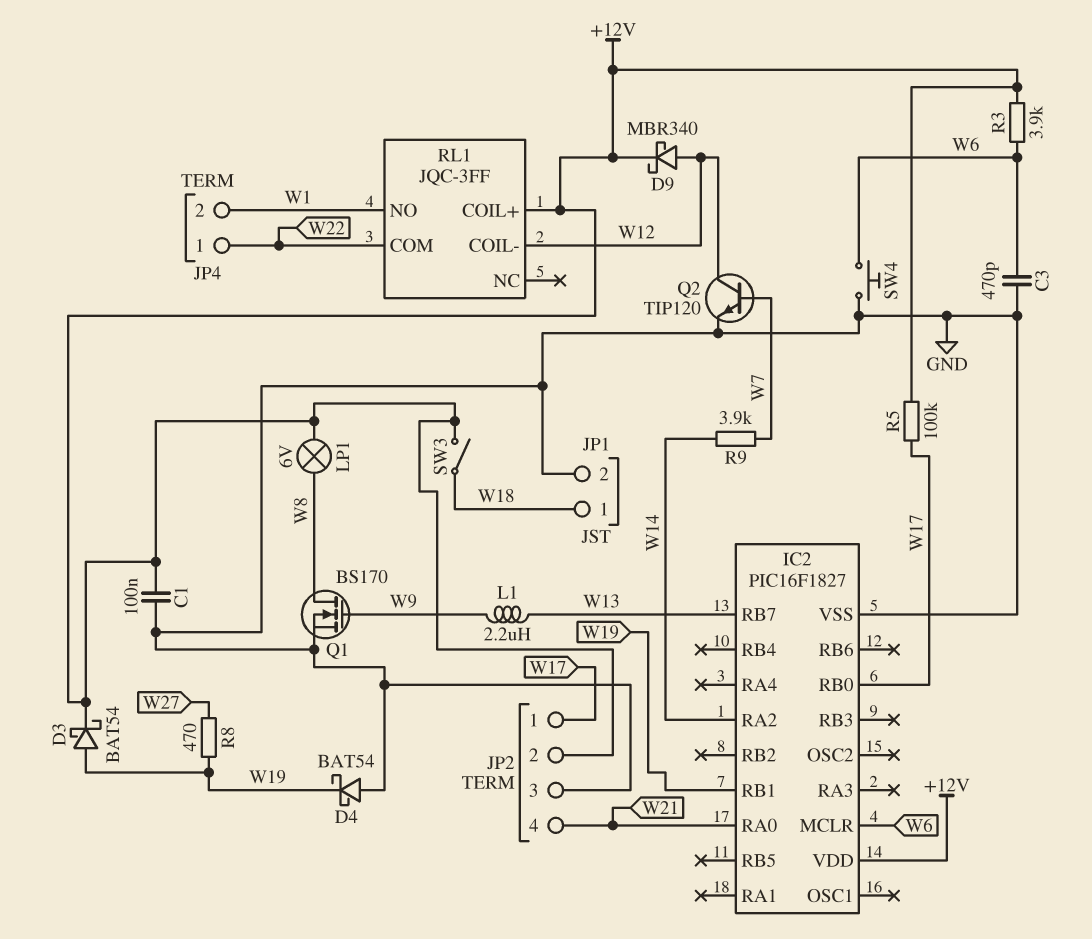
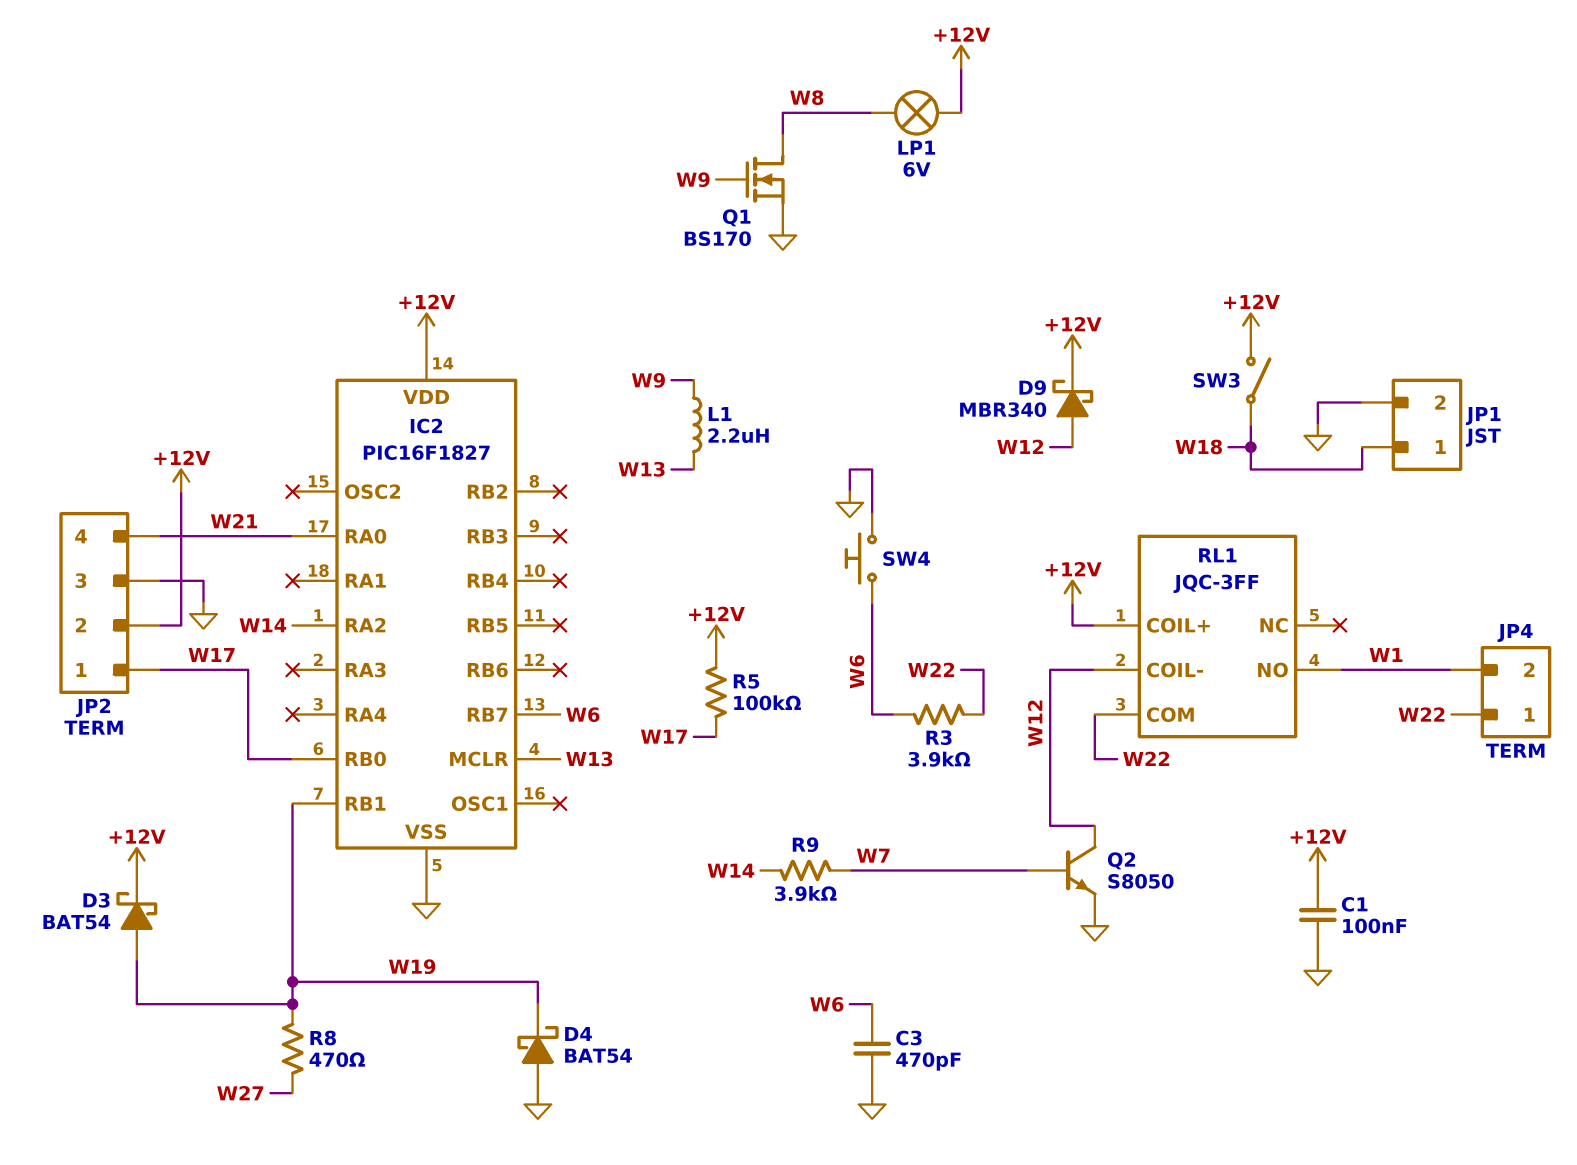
IC2 pin MCLR: W6 -> W13
IC2 pin RB7: W13 -> W6
Q2: NPN TIP120 (B W7, C W12, E GND) -> NPN S8050 (B W7, C W12, E GND)
R3: 3.9k (+12V, W6) -> 3.9k (W6, W22)

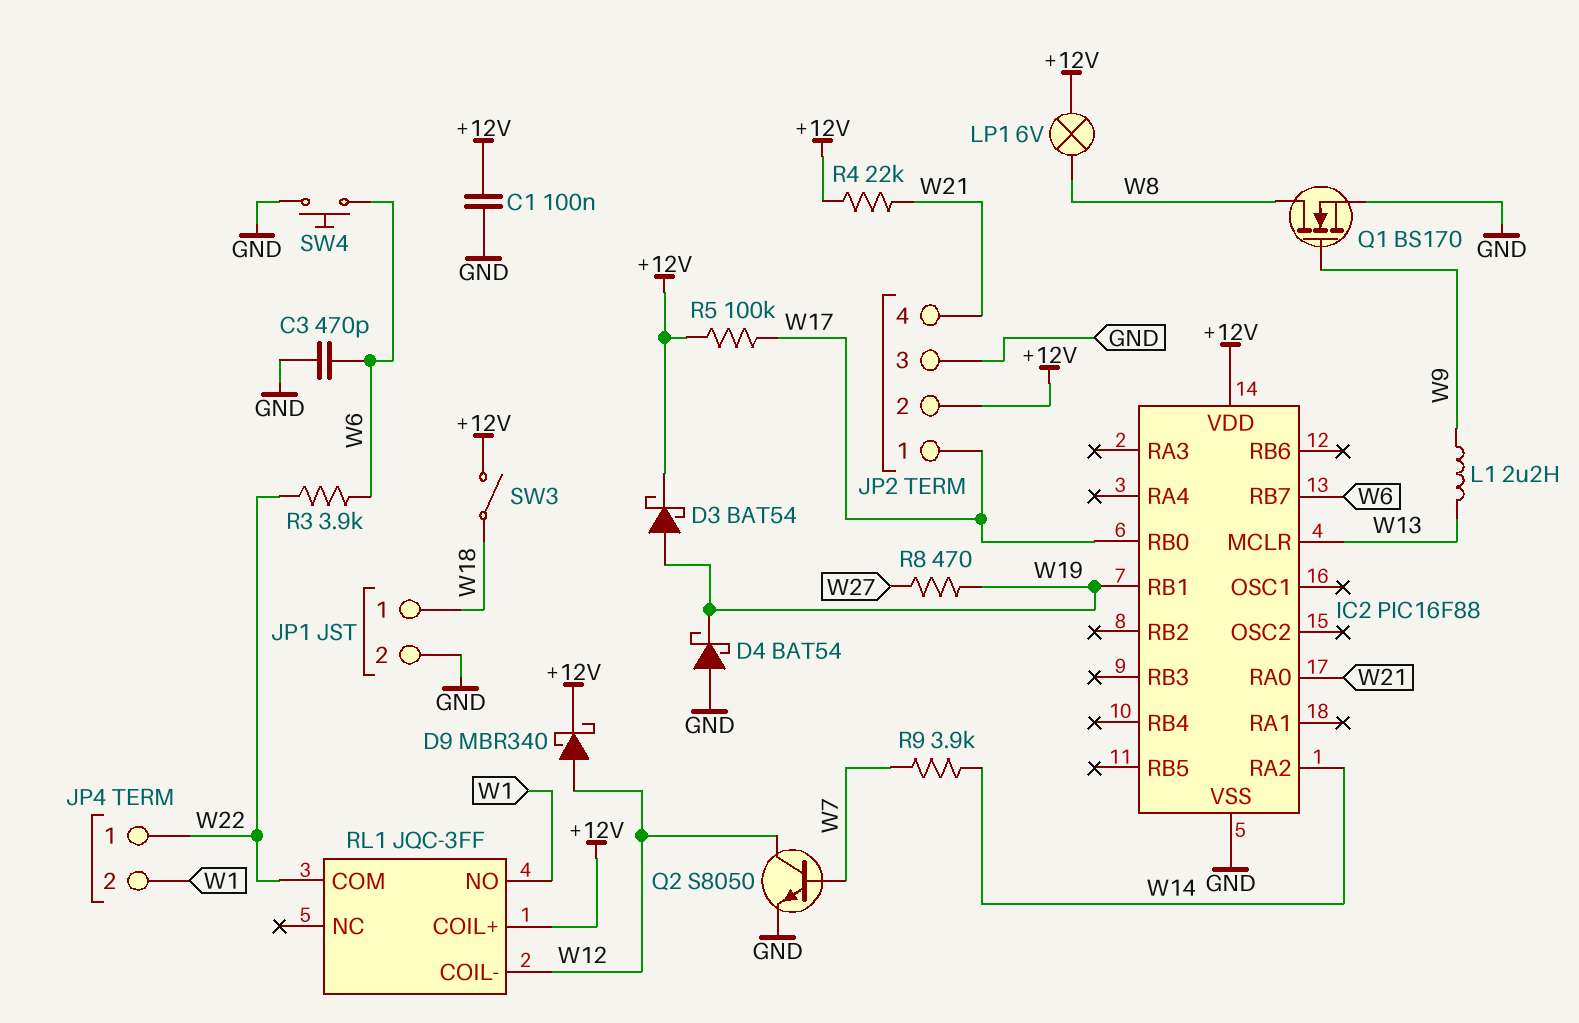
IC2: PIC16F1827 -> PIC16F88
R4: none -> 22k (+12V, W21)

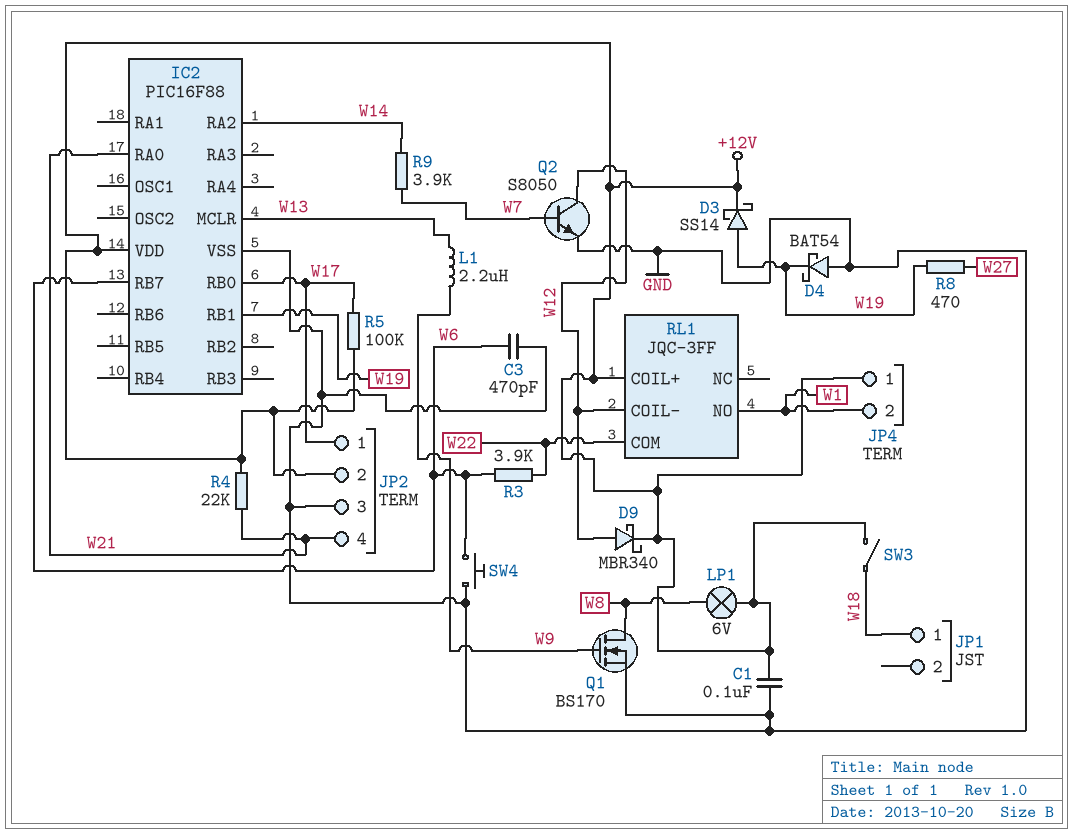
D3: schottky BAT54 (A W19, K +12V) -> schottky SS14 (A W19, K +12V)
JP1 pin 2: GND -> none
JP4 pin 1: W22 -> +12V

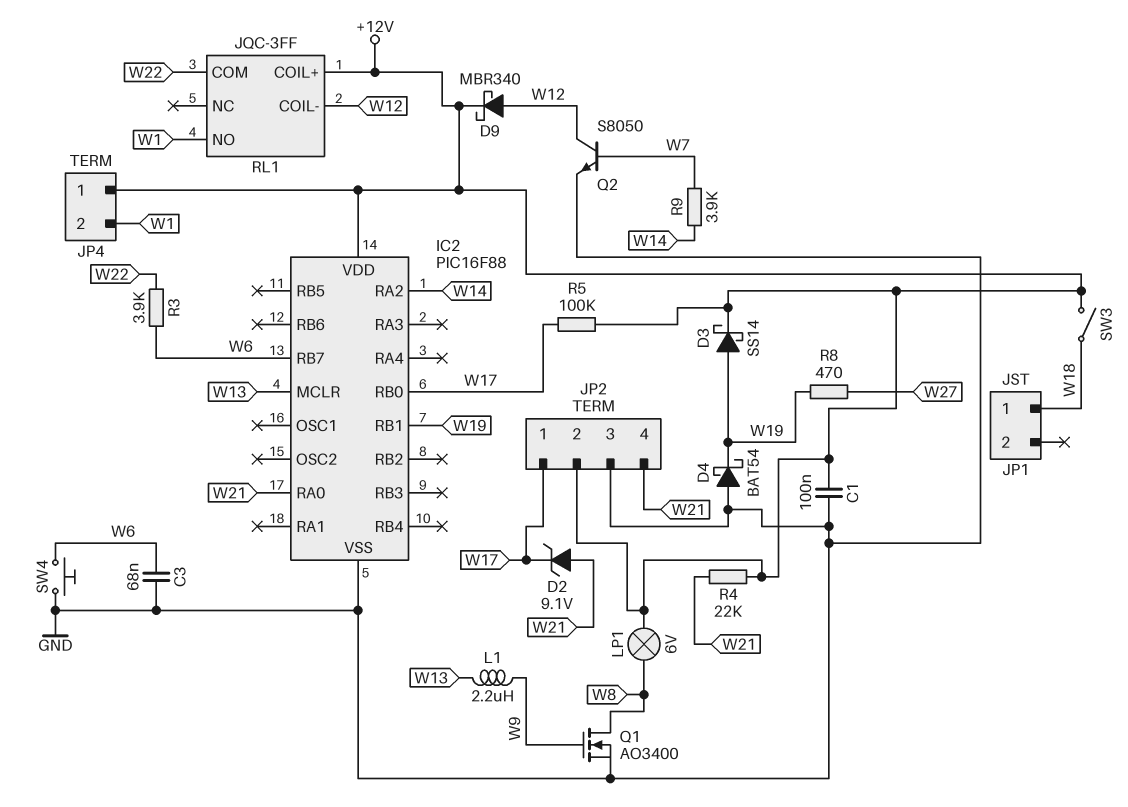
C3: 470pF (GND, W6) -> 68nF (GND, W6)
D2: none -> zener 9.1V (A W21, K W17)
Q1: NMOS BS170 (G W9, D W8, S GND) -> NMOS AO3400 (G W9, D W8, S GND)

